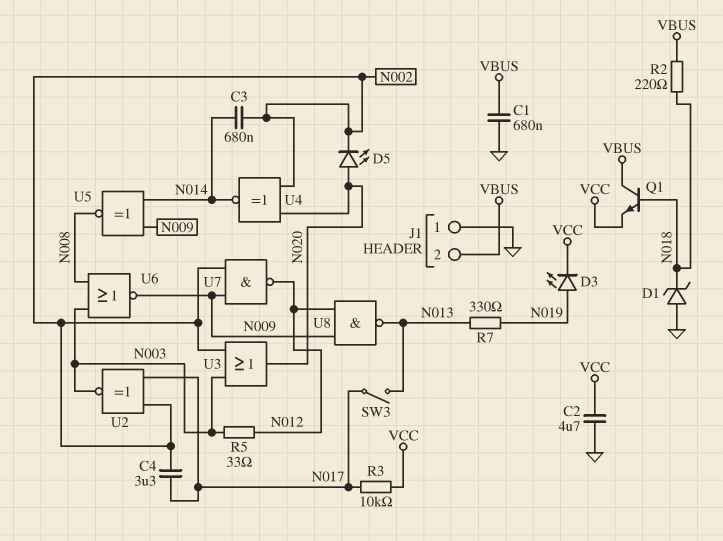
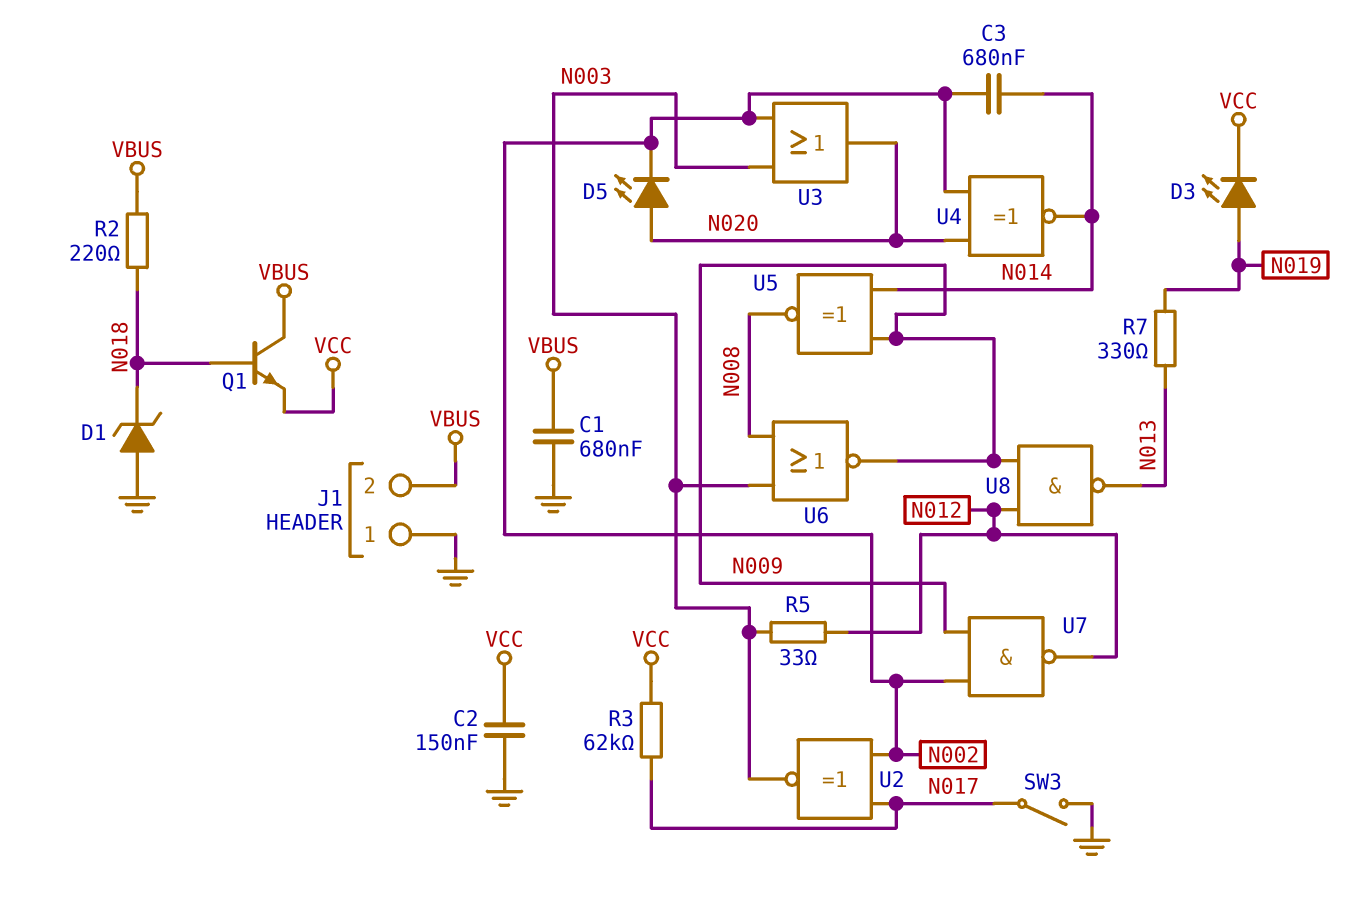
C2: 4.7uF (GND, VCC) -> 150nF (GND, VCC)
C4: 3.3uF (N002, N017) -> none
R3: 10k (N017, VCC) -> 62k (N017, VCC)
SW3: switch (N013, N017) -> switch (GND, N017)

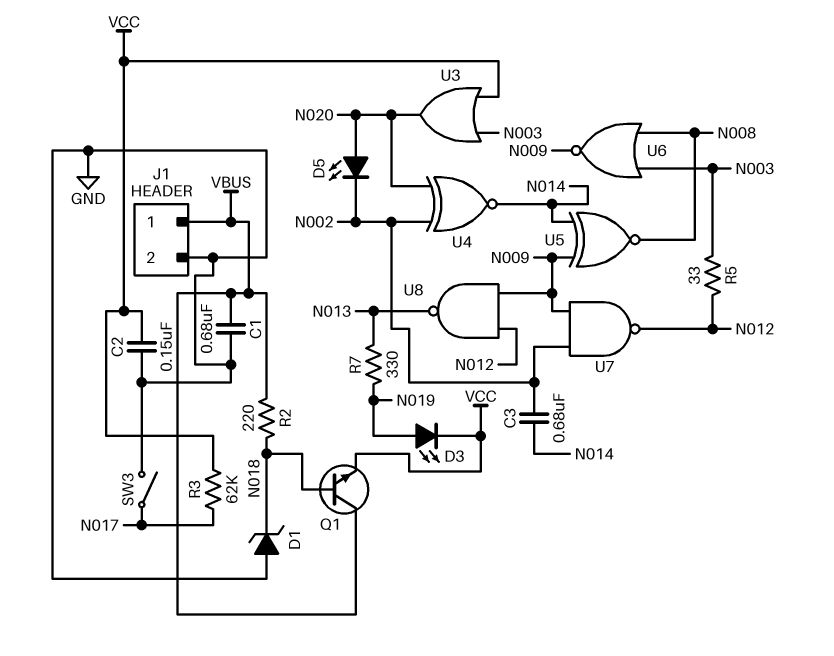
J1 pin 1: GND -> VBUS
J1 pin 2: VBUS -> GND
U2: XNOR (in N002, in N017, out N003) -> none
U3: OR (in N002, in N003, out N020) -> OR (in N003, in VCC, out N020)

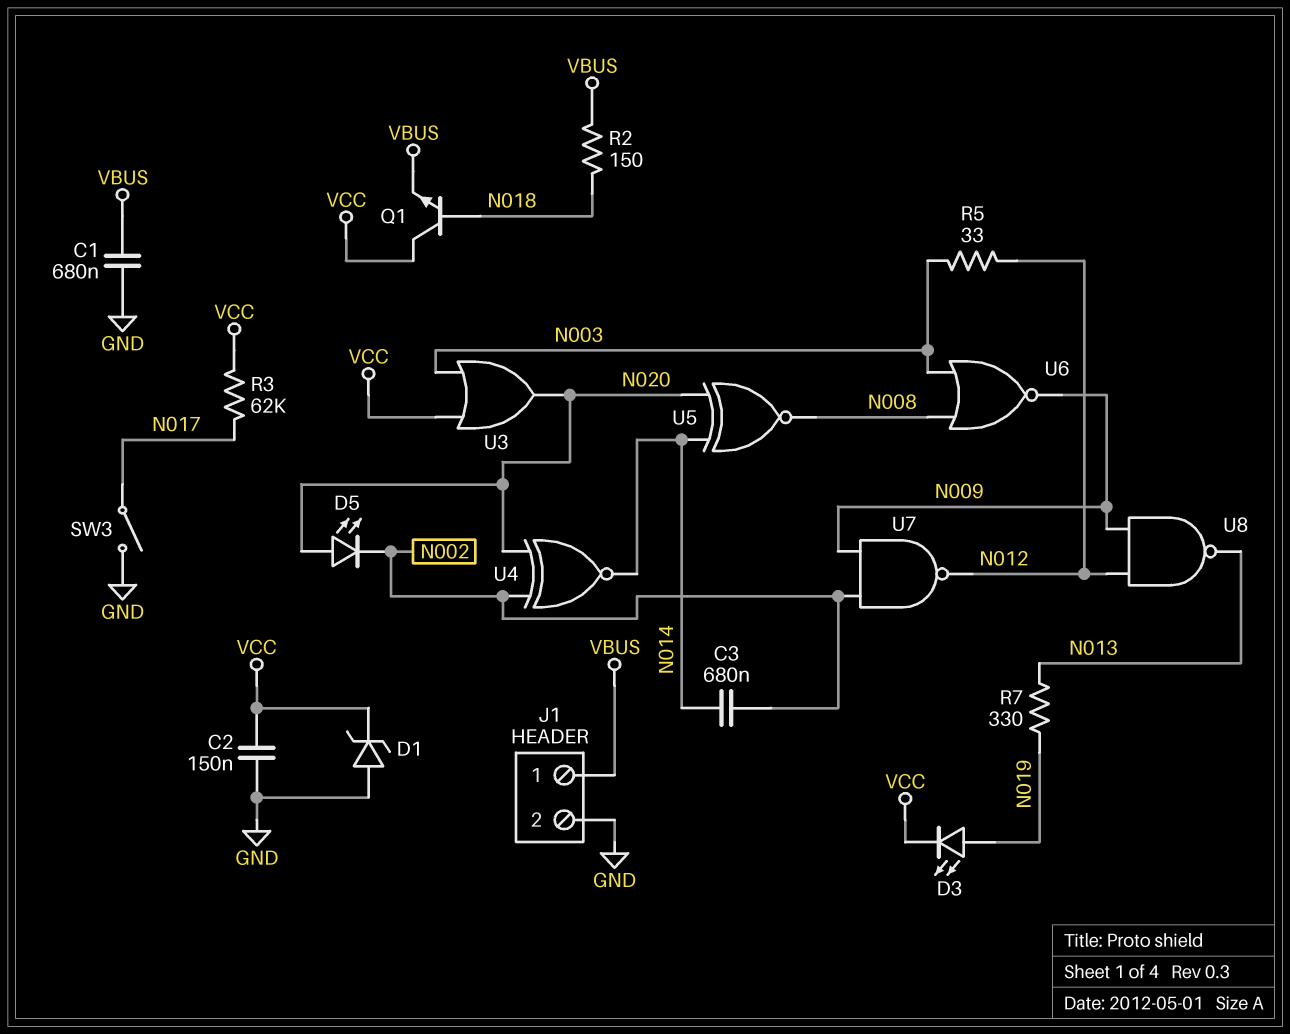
D1: zener (A GND, K N018) -> zener (A GND, K VCC)
Q1: NPN (B N018, C VBUS, E VCC) -> NPN (B N018, C VCC, E VBUS)
R2: 220 (N018, VBUS) -> 150 (N018, VBUS)
U5: XNOR (in N009, in N014, out N008) -> XNOR (in N014, in N020, out N008)

